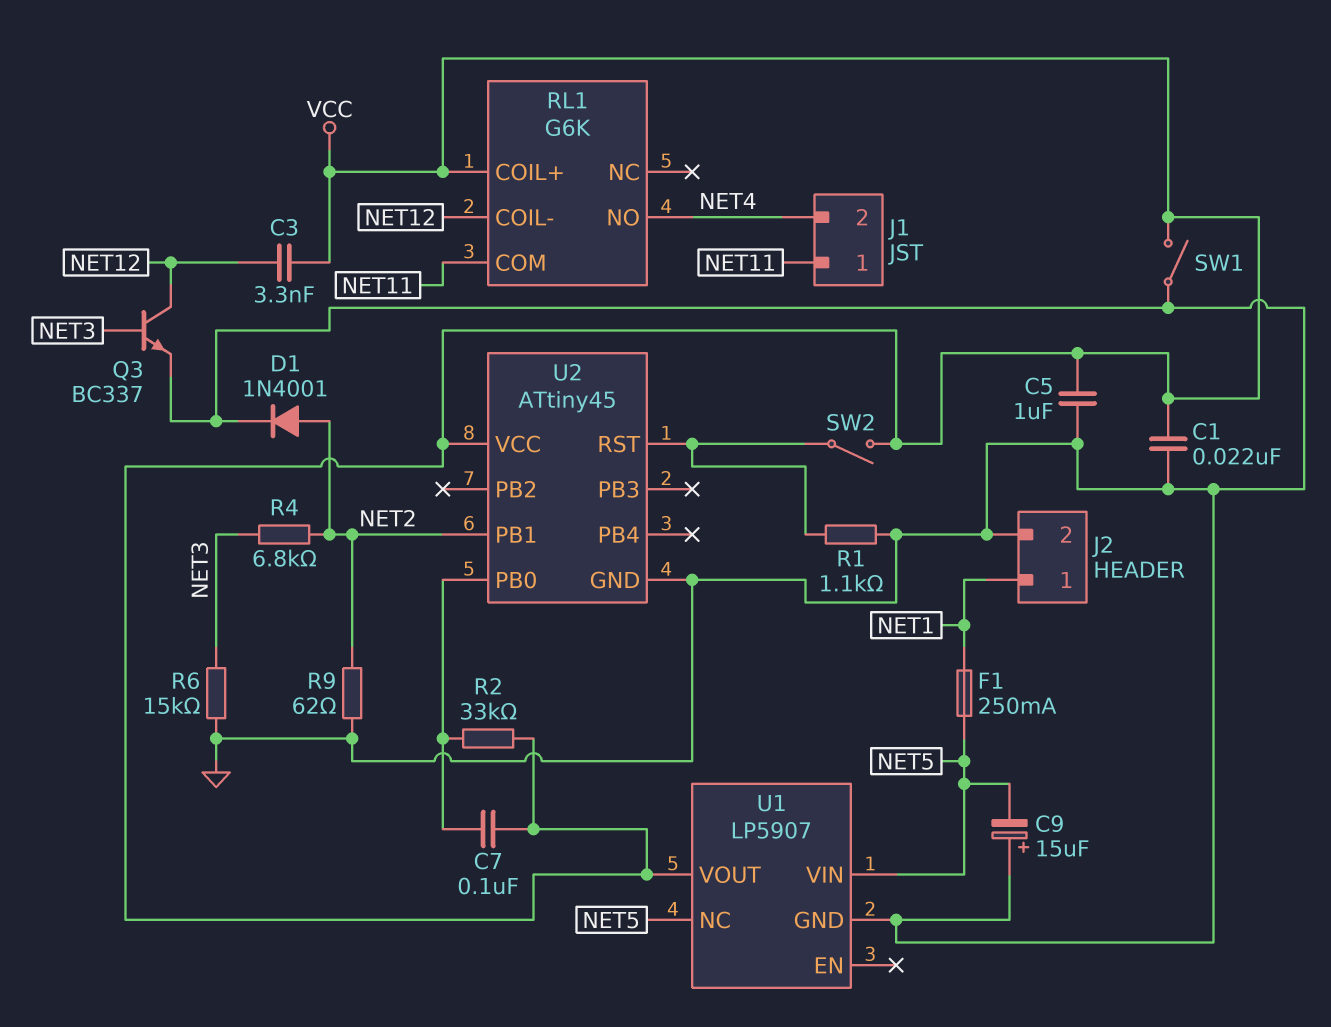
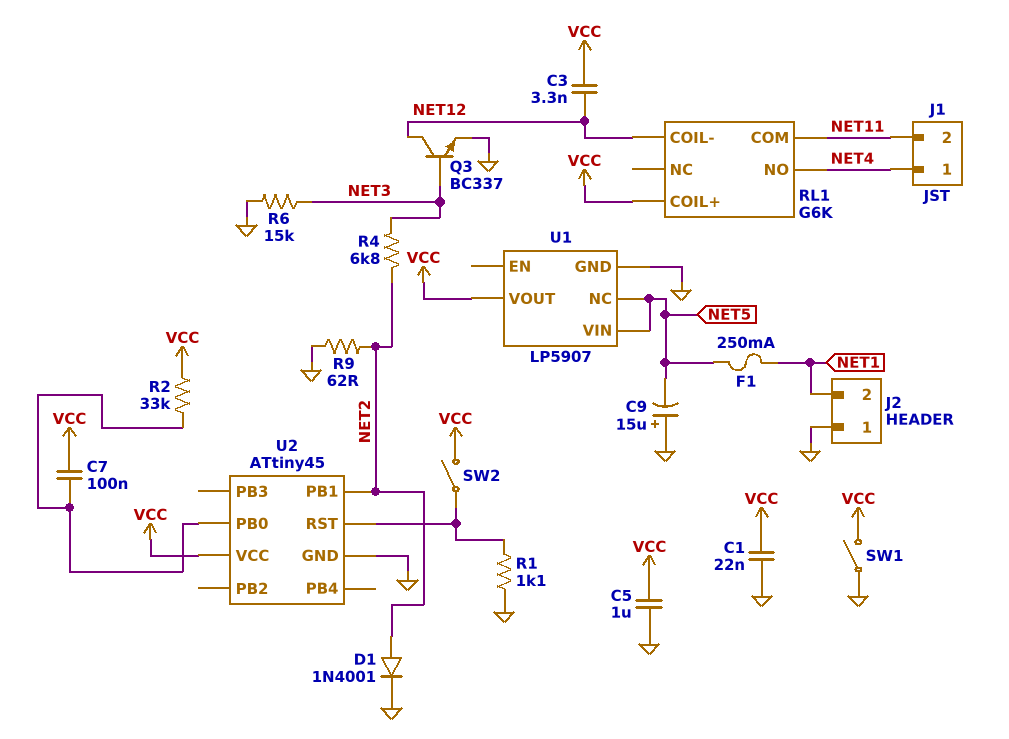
J1 pin 1: NET11 -> NET4
J1 pin 2: NET4 -> NET11
J2 pin 1: NET1 -> GND
J2 pin 2: GND -> NET1

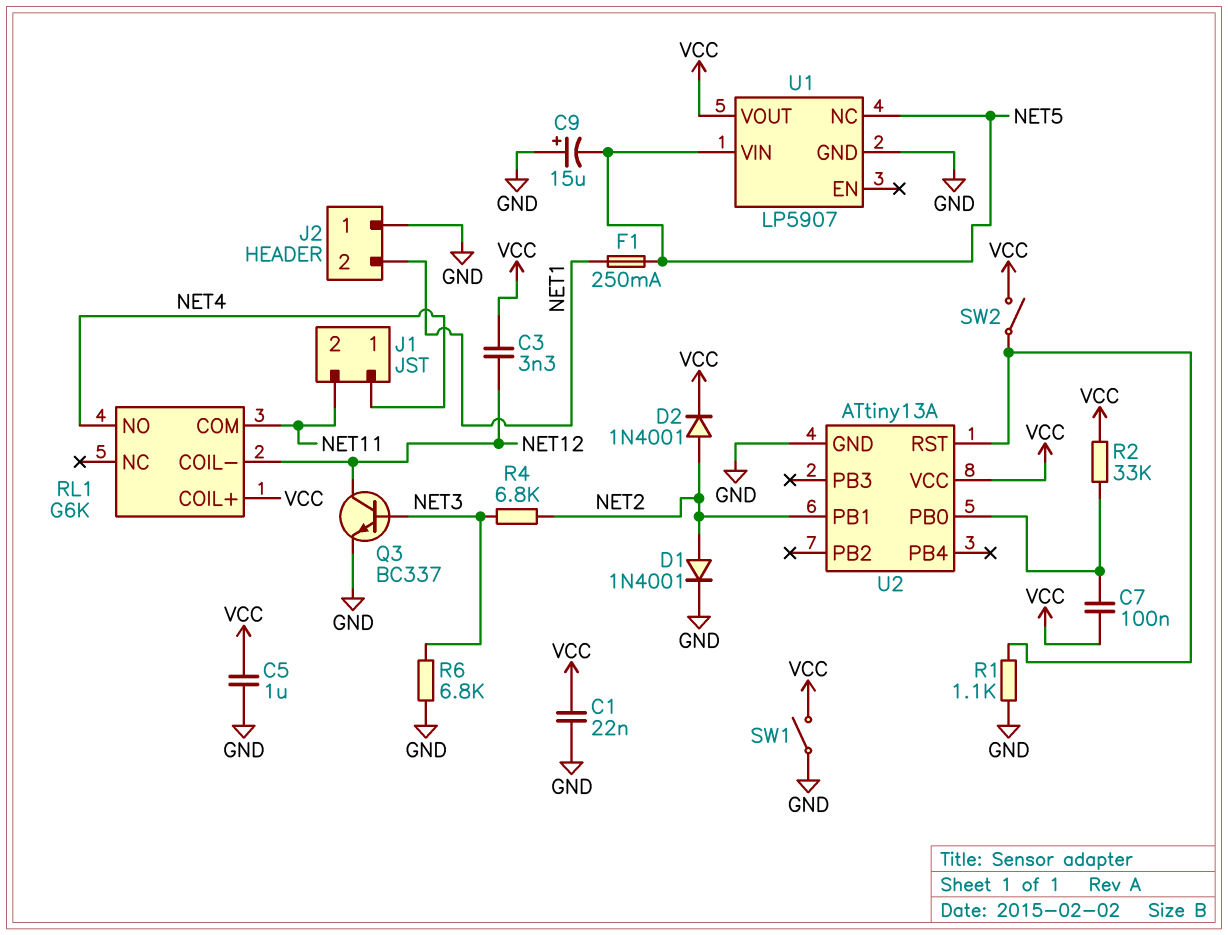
D2: none -> diode 1N4001 (A NET2, K VCC)
R6: 15k (GND, NET3) -> 6.8k (GND, NET3)
R9: 62 (GND, NET2) -> none
U2: ATtiny45 -> ATtiny13A

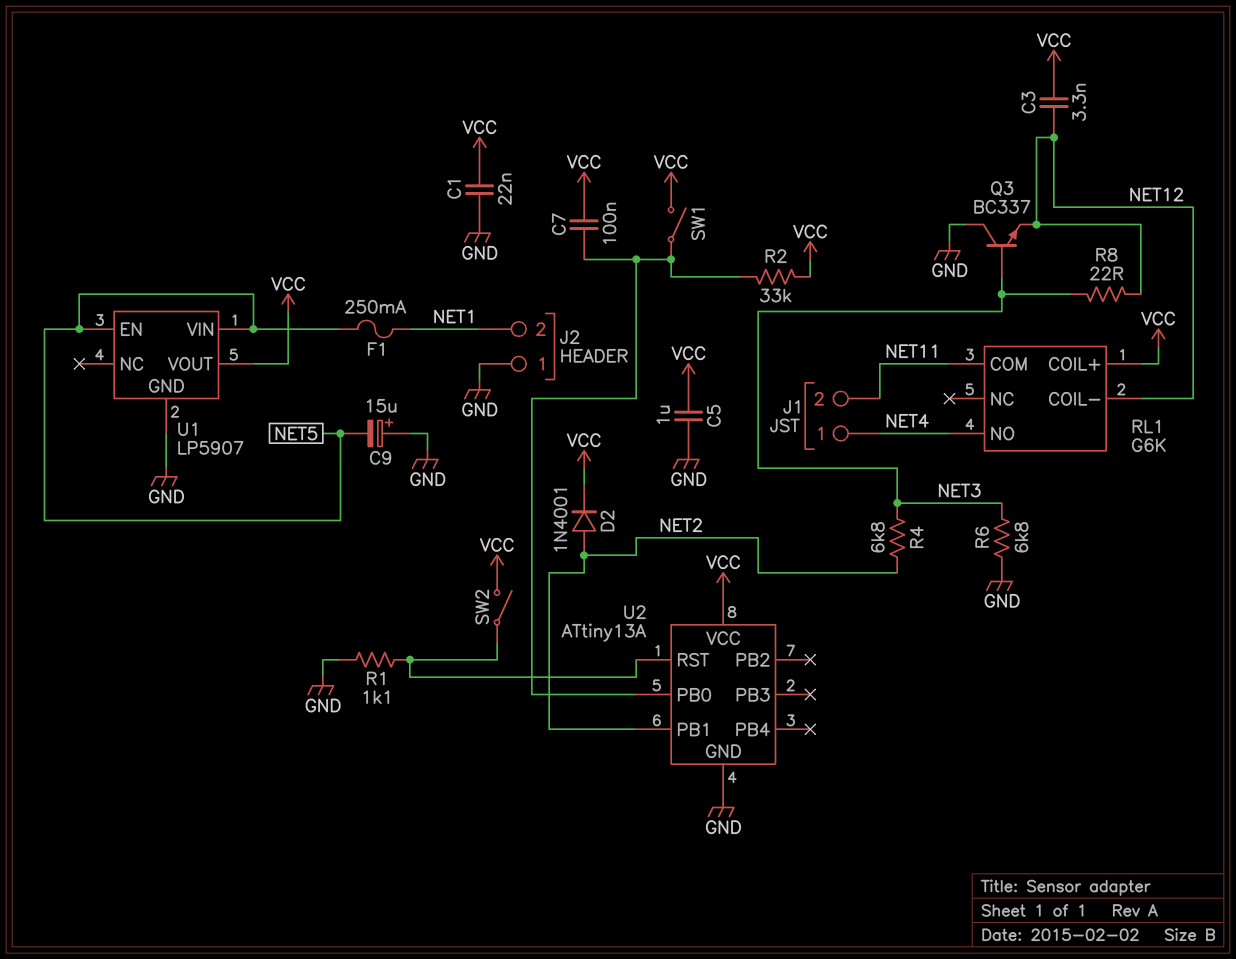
D1: diode 1N4001 (A NET2, K GND) -> none
Q3: NPN BC337 (B NET3, C NET12, E GND) -> NPN BC337 (B NET3, C GND, E NET12)
R8: none -> 22 (NET3, NET12)
SW1: switch (GND, VCC) -> switch (U2/PB0, VCC)
U1 pin EN: none -> NET5
U1 pin NC: NET5 -> none

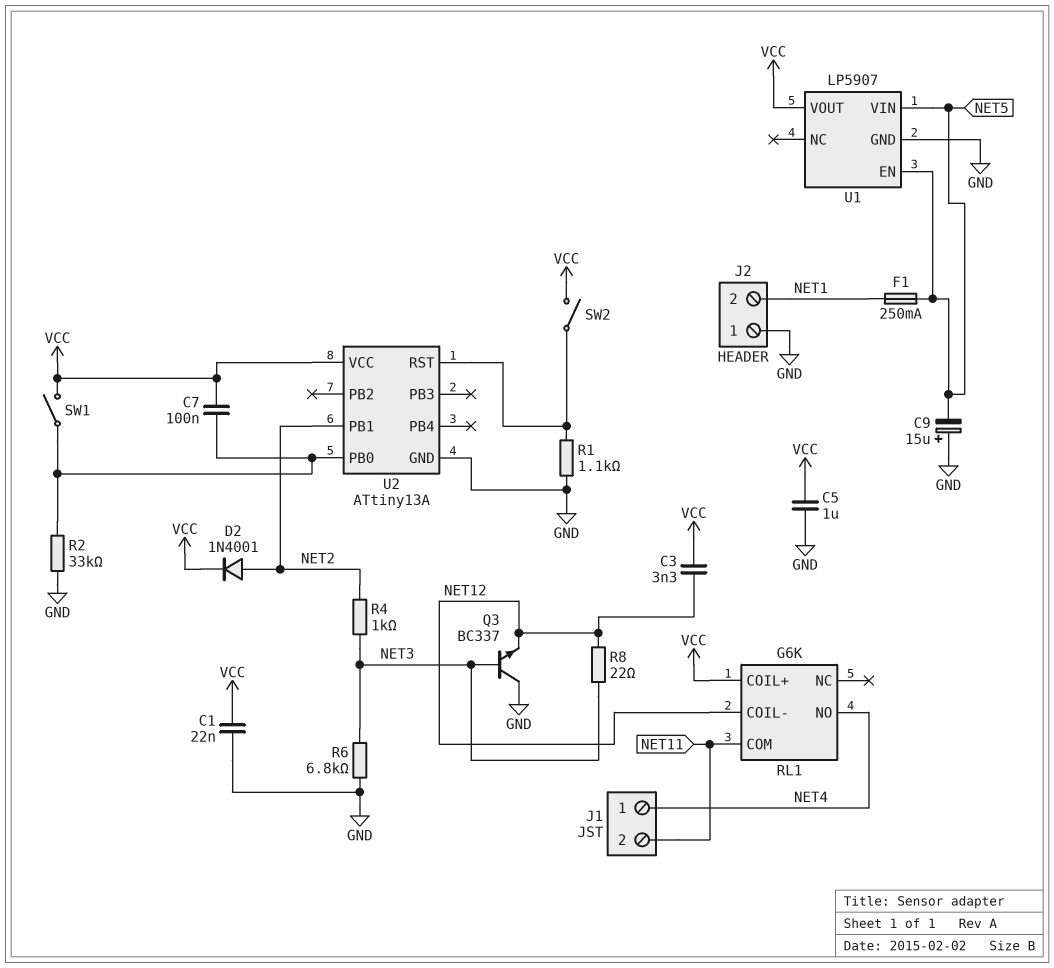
R2: 33k (U2/PB0, VCC) -> 33k (GND, U2/PB0)
R4: 6.8k (NET2, NET3) -> 1k (NET2, NET3)

